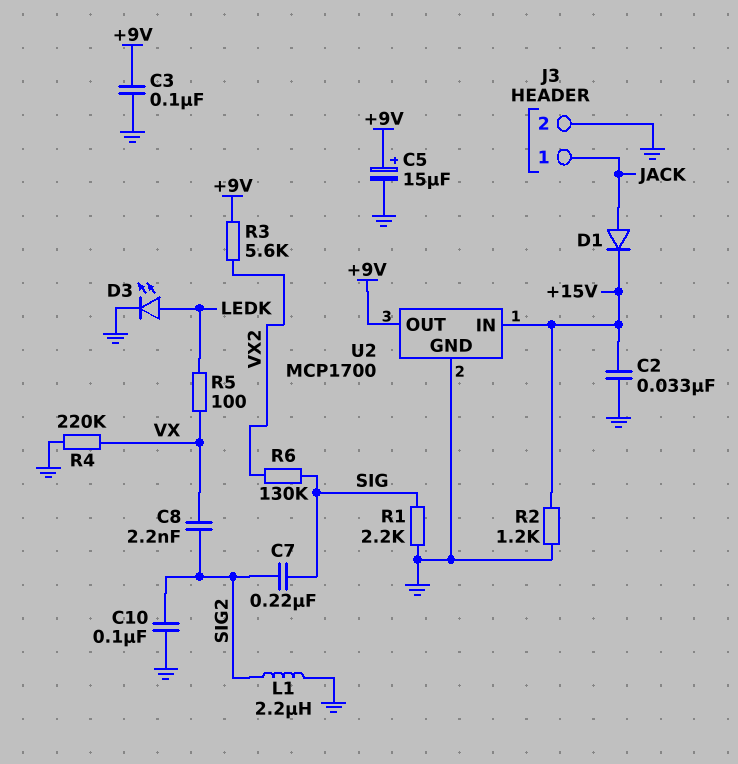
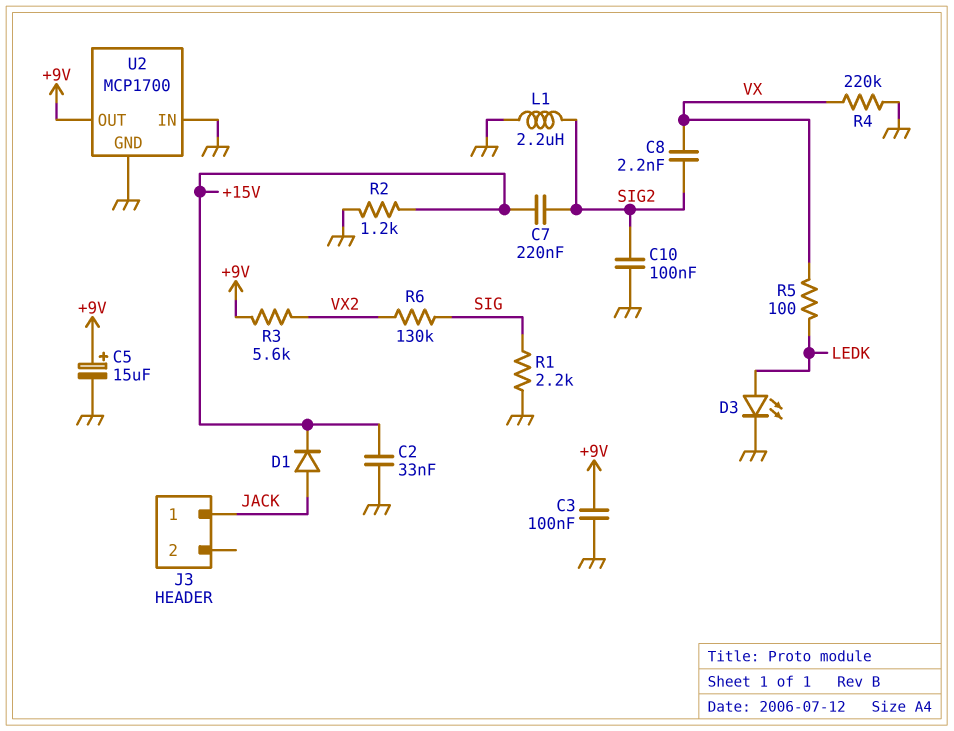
C7: 220nF (SIG, SIG2) -> 220nF (+15V, SIG2)
J3 pin 2: GND -> none
U2 pin IN: +15V -> GND

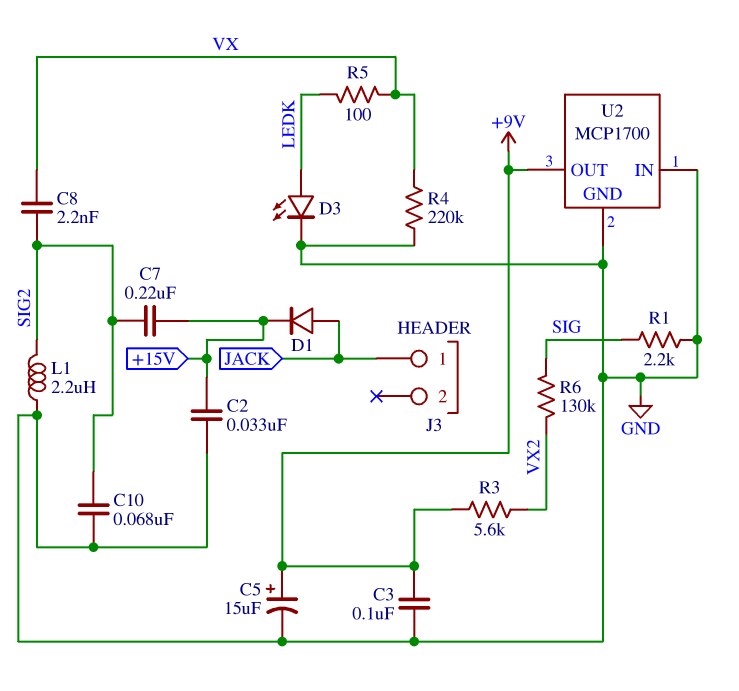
C10: 100nF (GND, SIG2) -> 68nF (GND, SIG2)
R2: 1.2k (+15V, GND) -> none

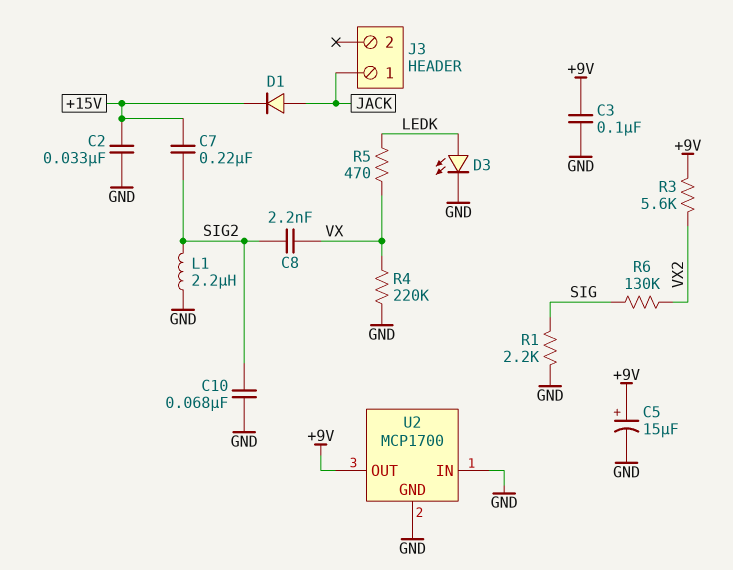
R5: 100 (LEDK, VX) -> 470 (LEDK, VX)

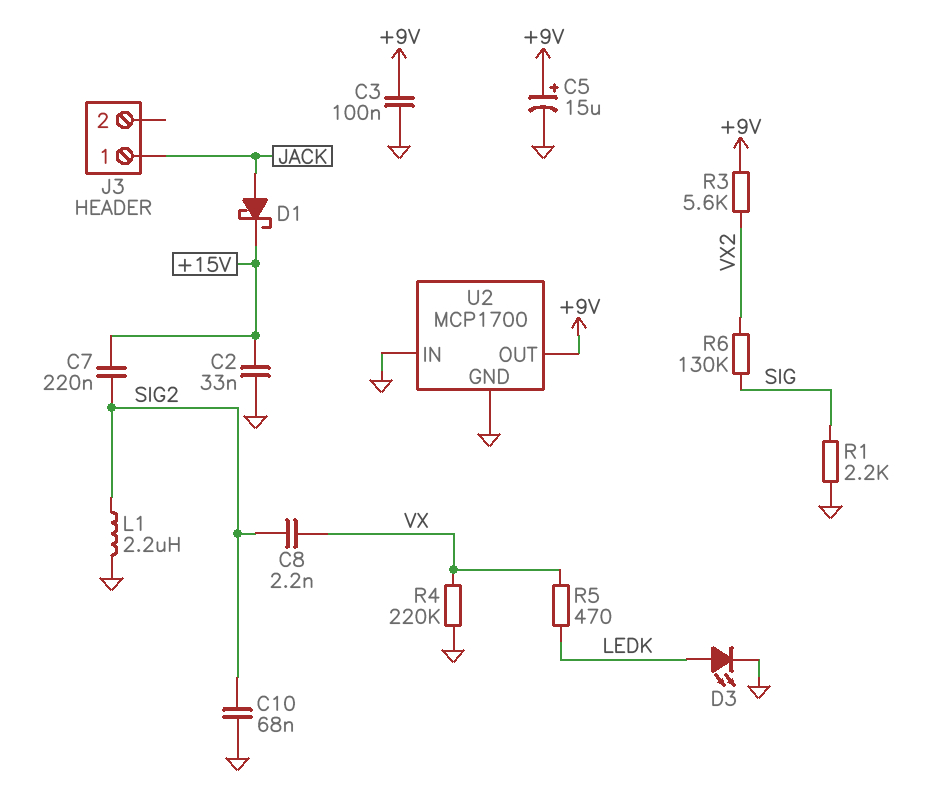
D1: diode (A JACK, K +15V) -> schottky (A JACK, K +15V)

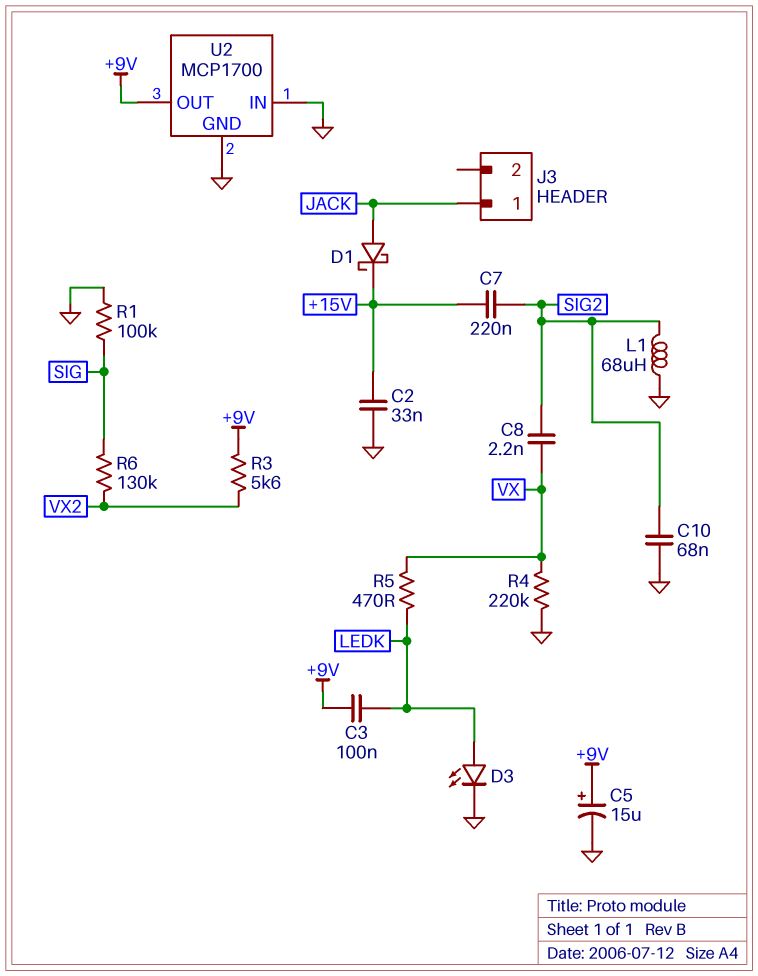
C3: 100nF (+9V, GND) -> 100nF (+9V, LEDK)
L1: 2.2uH (GND, SIG2) -> 68uH (GND, SIG2)
R1: 2.2k (GND, SIG) -> 100k (GND, SIG)

